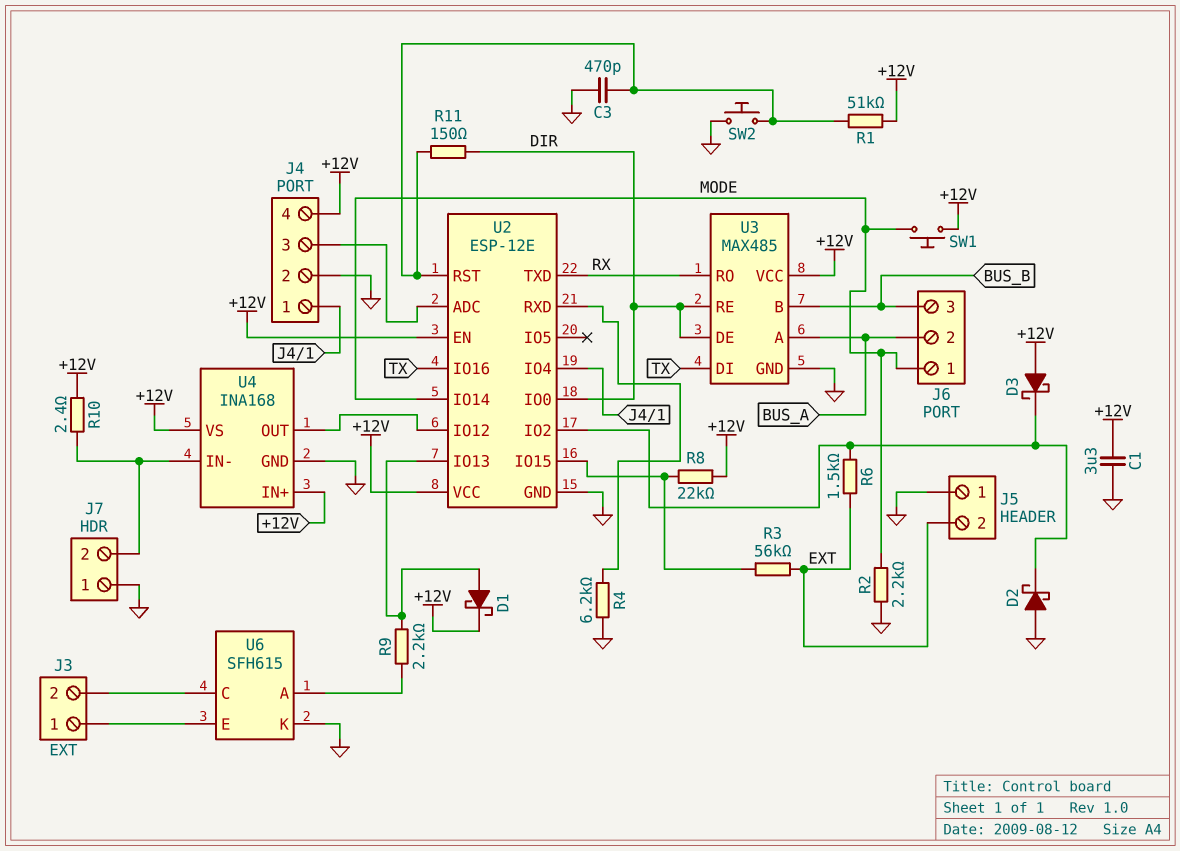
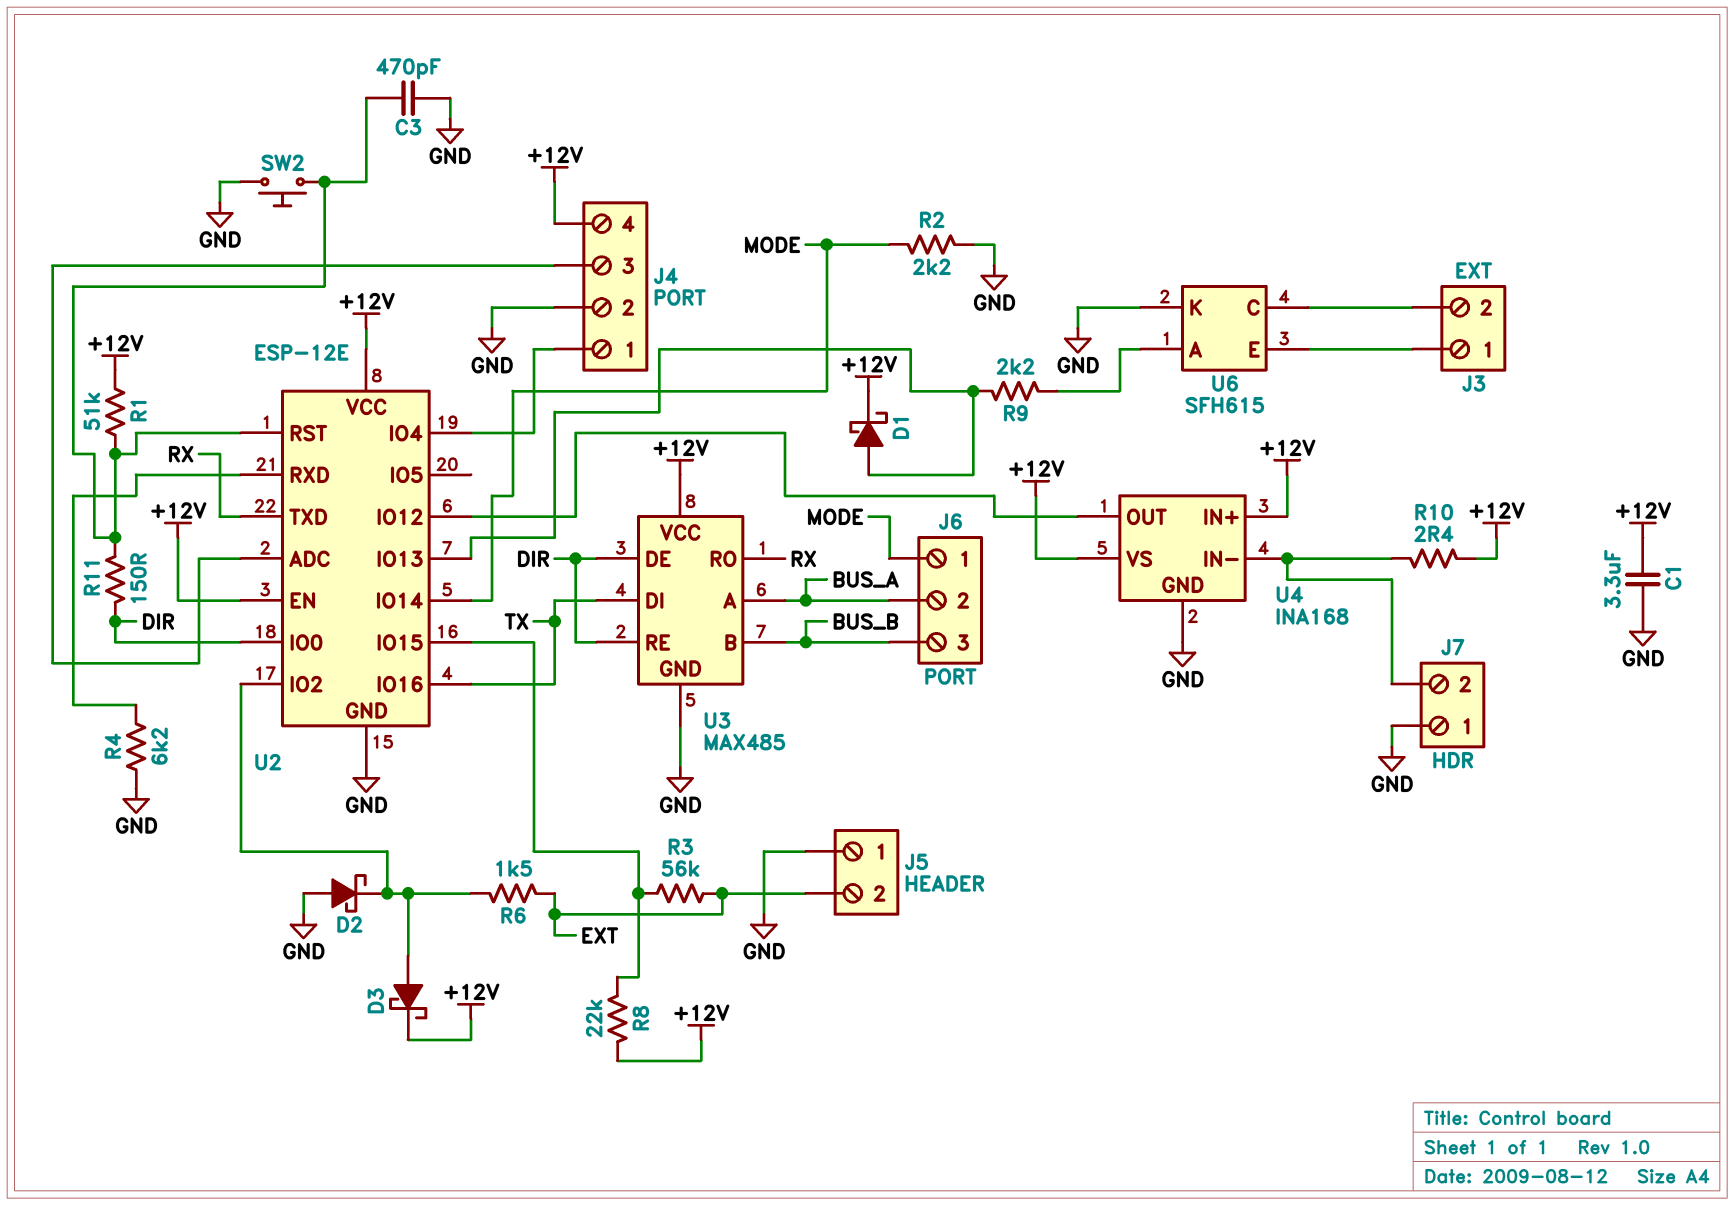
D3: schottky (A +12V, K U2/IO2) -> schottky (A U2/IO2, K +12V)
SW1: button (+12V, MODE) -> none

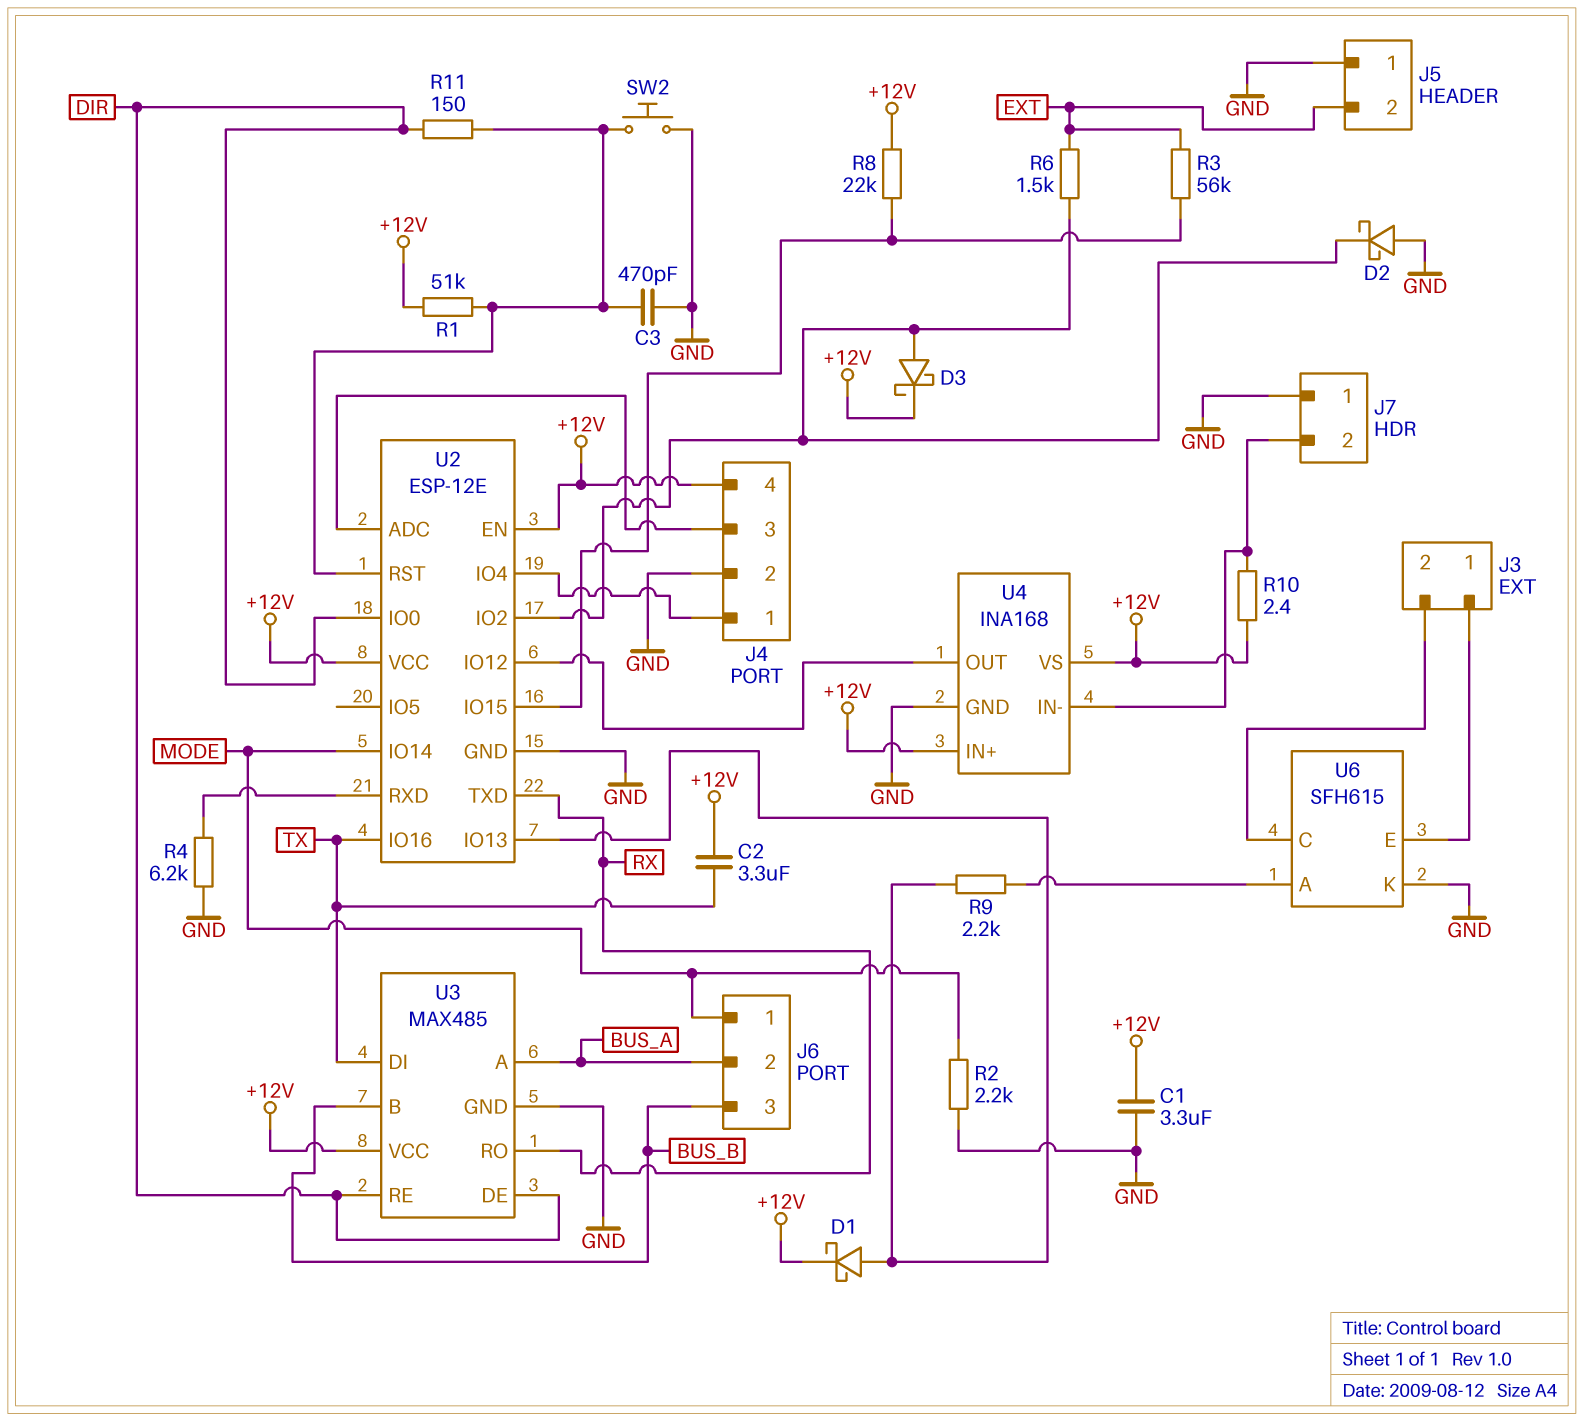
C2: none -> 3.3uF (+12V, TX)

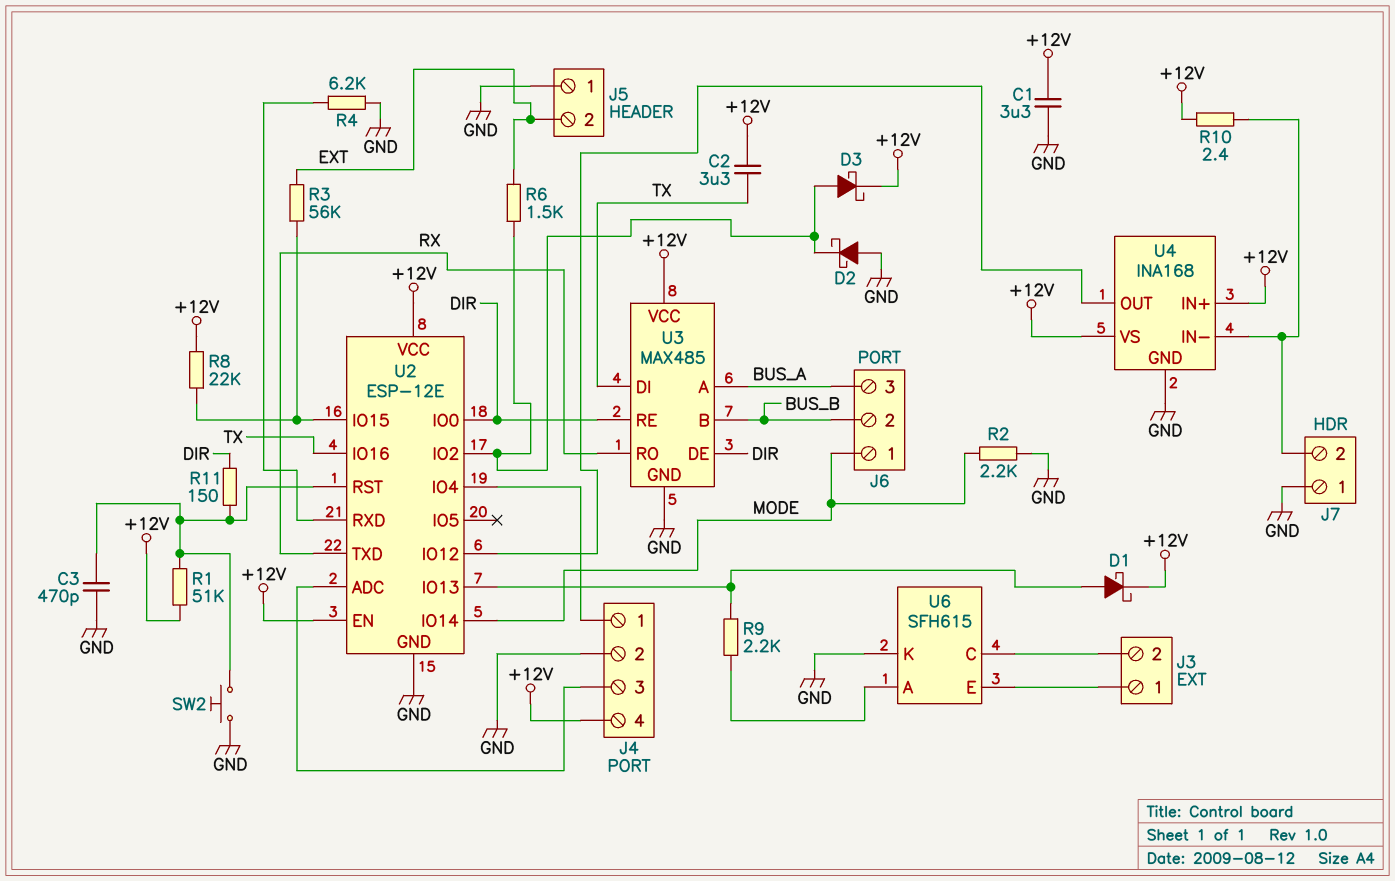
J6 pin 2: BUS_A -> BUS_B
J6 pin 3: BUS_B -> BUS_A

